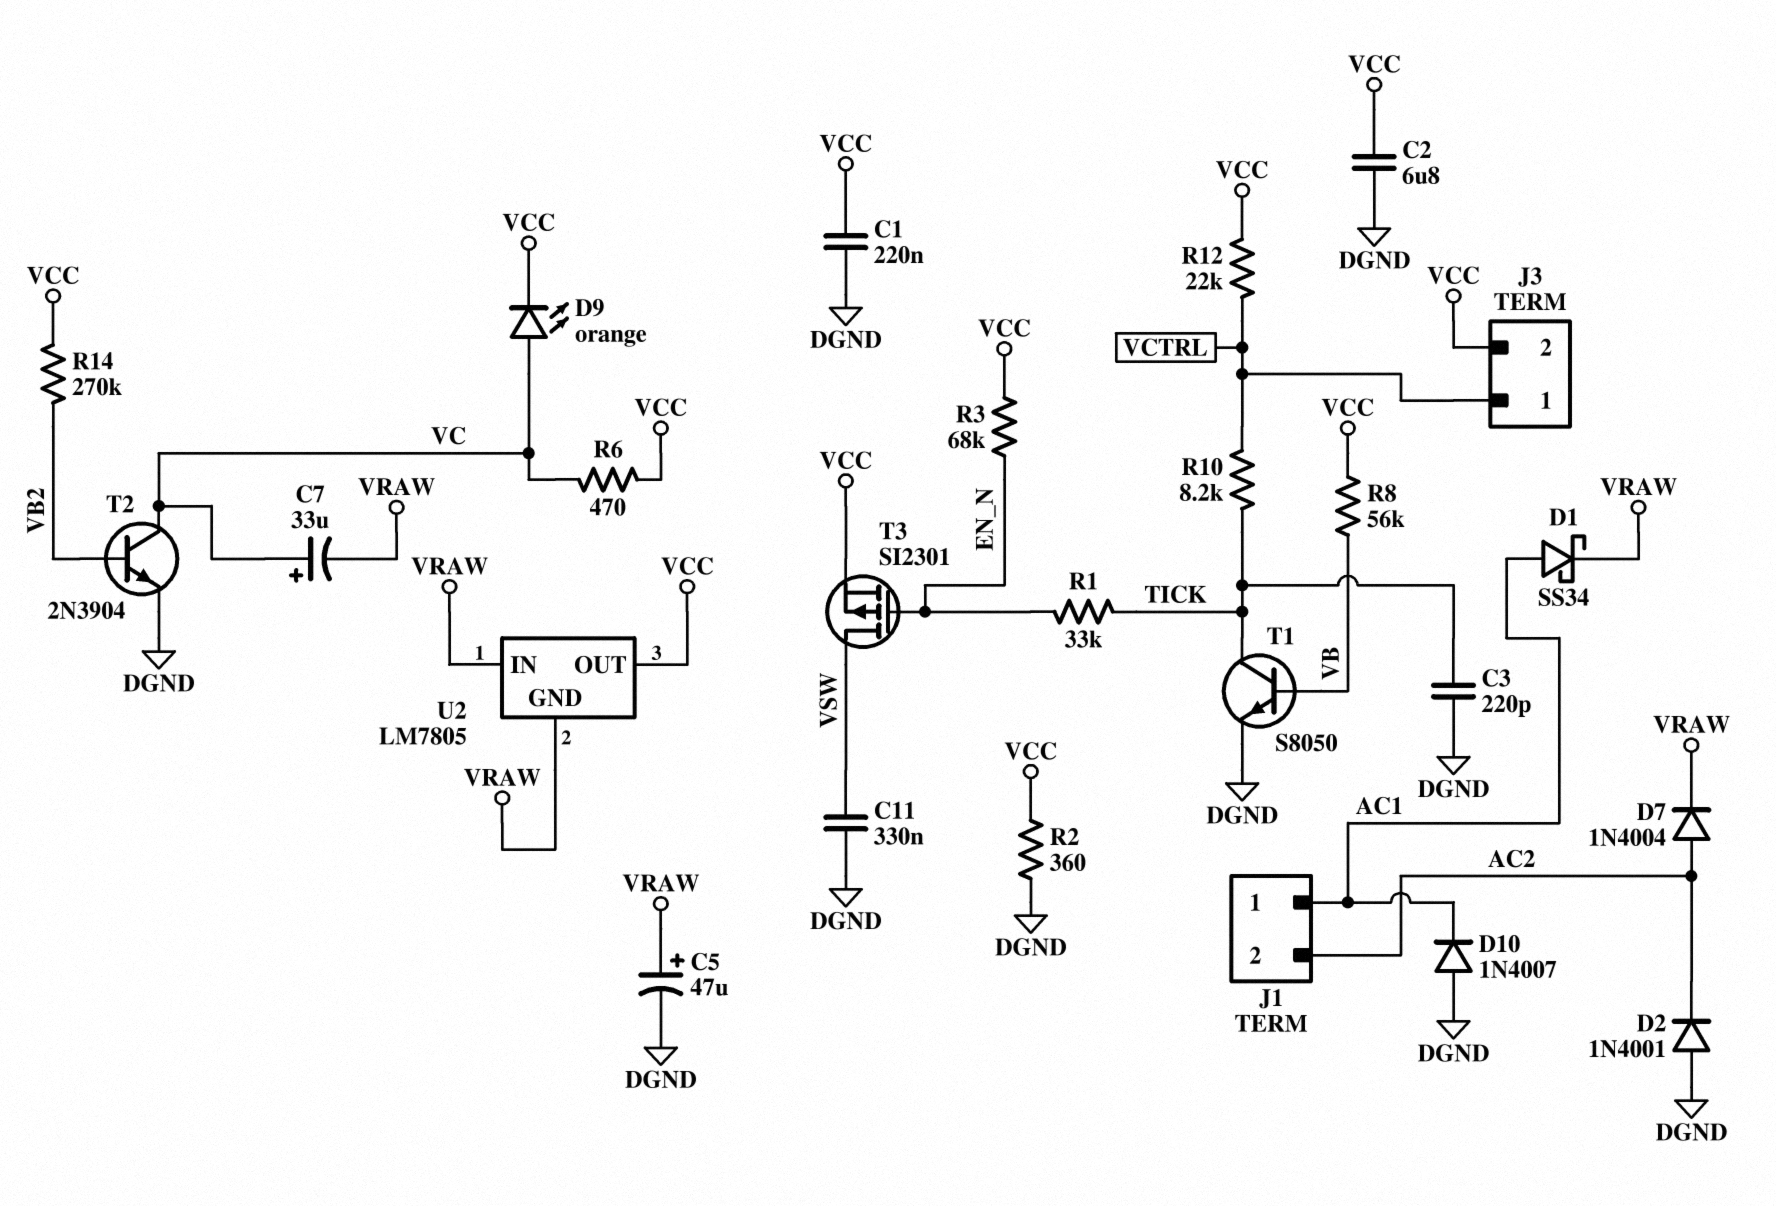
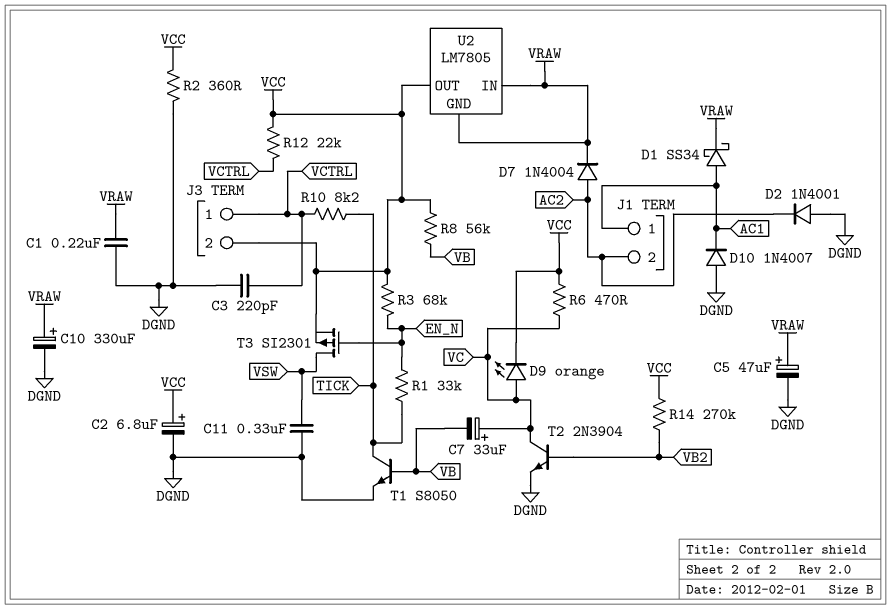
C1: 220nF (DGND, VCC) -> 220nF (DGND, VRAW)
C2: 6.8uF (DGND, VCC) -> 6.8uF (plus VCC, minus DGND)
C3: 220pF (DGND, TICK) -> 220pF (DGND, VCTRL)
C7: 33uF (plus VC, minus VRAW) -> 33uF (plus VC, minus VB)
C10: none -> 330uF (plus VRAW, minus DGND)

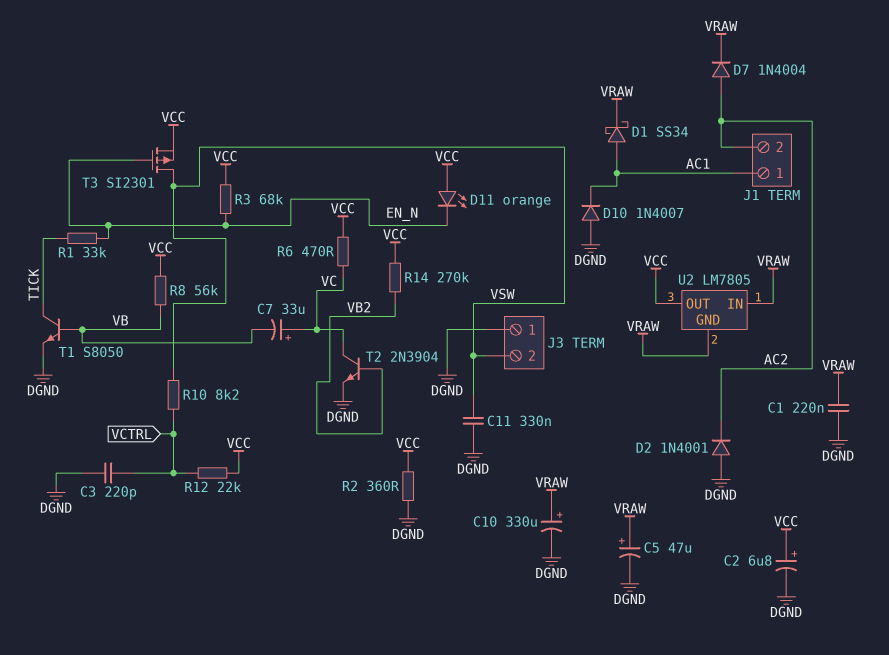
D9: LED orange (A VC, K VCC) -> none
D11: none -> LED orange (A VCC, K EN_N)
J3 pin 1: VCTRL -> DGND
J3 pin 2: VCC -> VSW
R10: 8.2k (TICK, VCTRL) -> 8.2k (VCTRL, VSW)

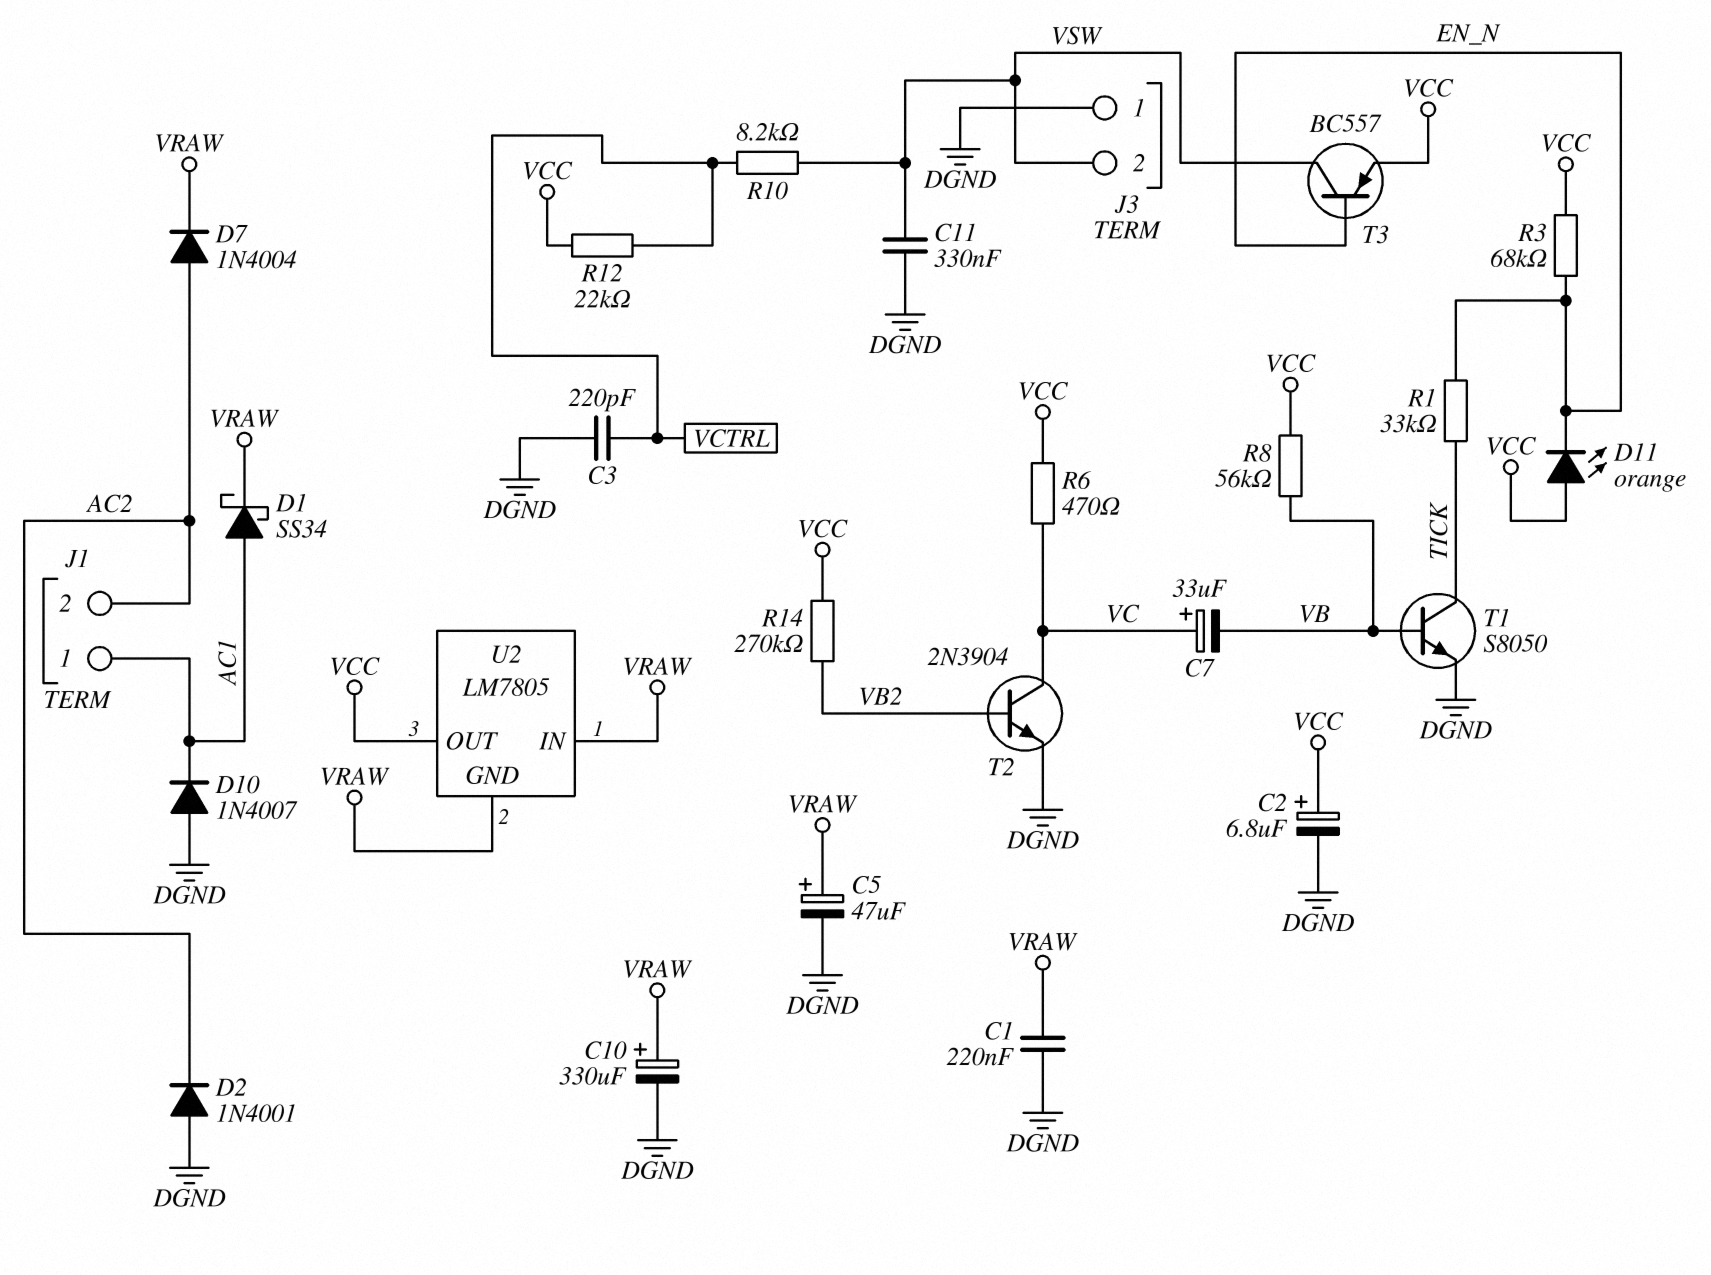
R2: 360 (DGND, VCC) -> none
T3: PMOS SI2301 (G EN_N, D VSW, S VCC) -> PNP BC557 (B EN_N, C VSW, E VCC)

